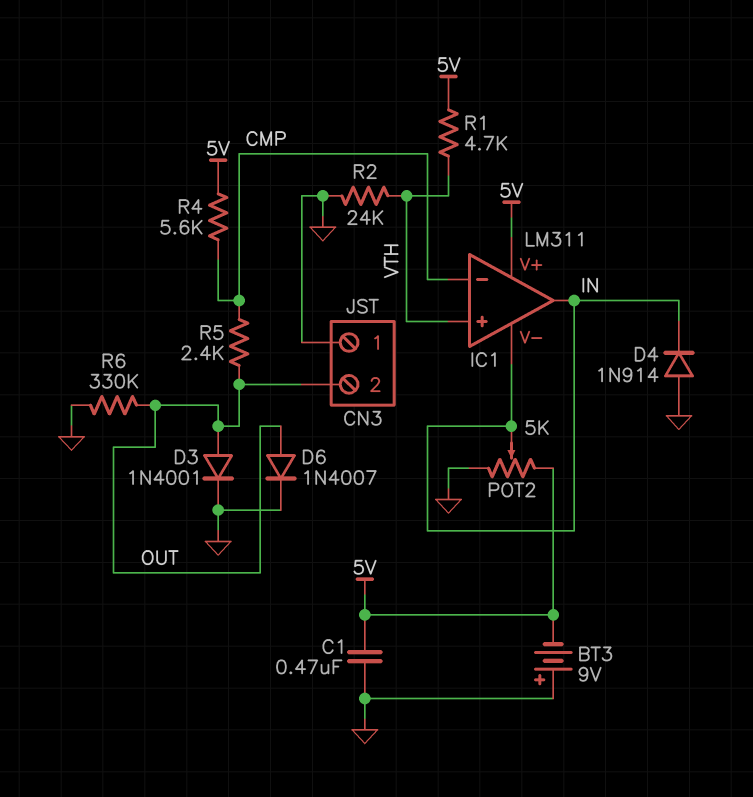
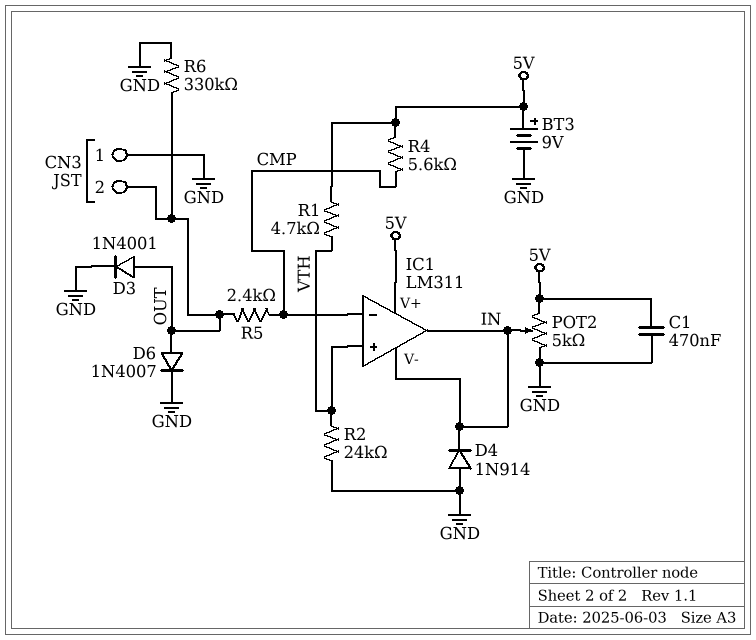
BT3: 9V (plus GND, minus 5V) -> 9V (plus 5V, minus GND)

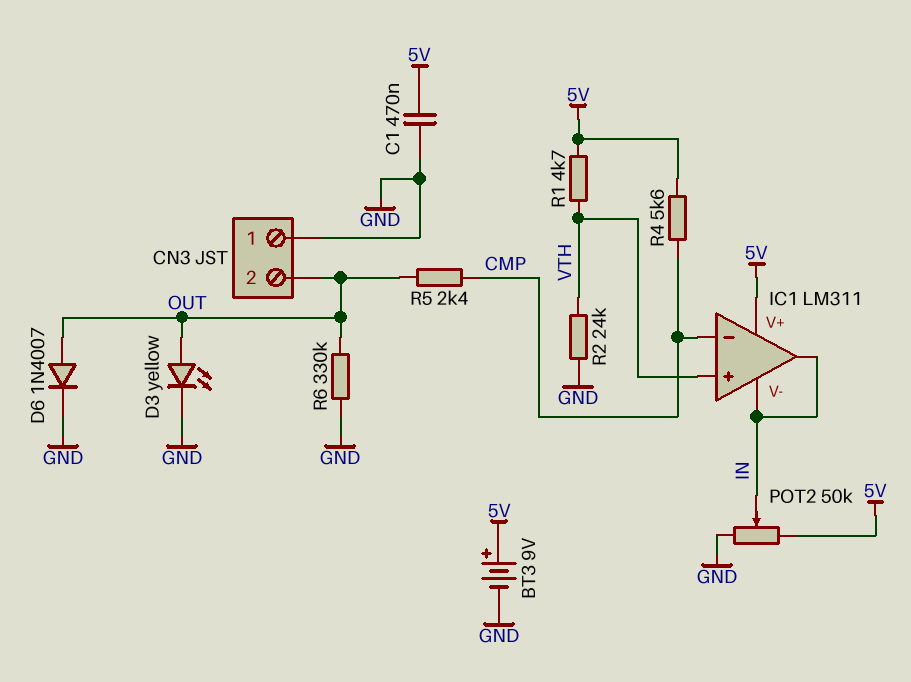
D3: diode 1N4001 (A OUT, K GND) -> LED yellow (A OUT, K GND)
D4: diode 1N914 (A GND, K IN) -> none
POT2: 5k (5V, GND, wiper IN) -> 50k (5V, GND, wiper IN)

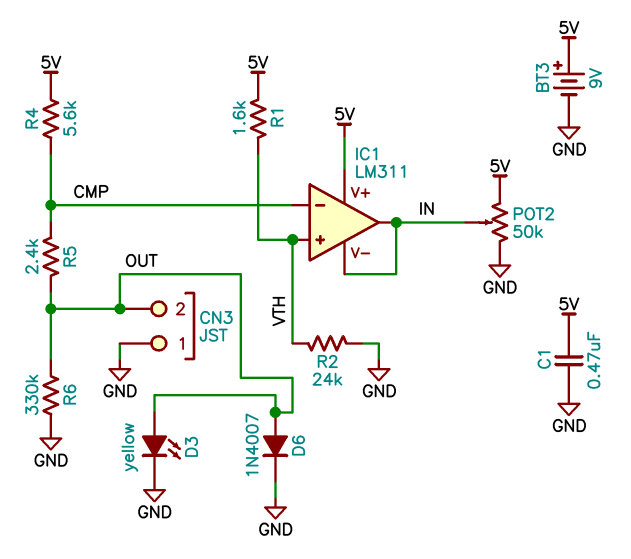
R1: 4.7k (5V, VTH) -> 1.6k (5V, VTH)

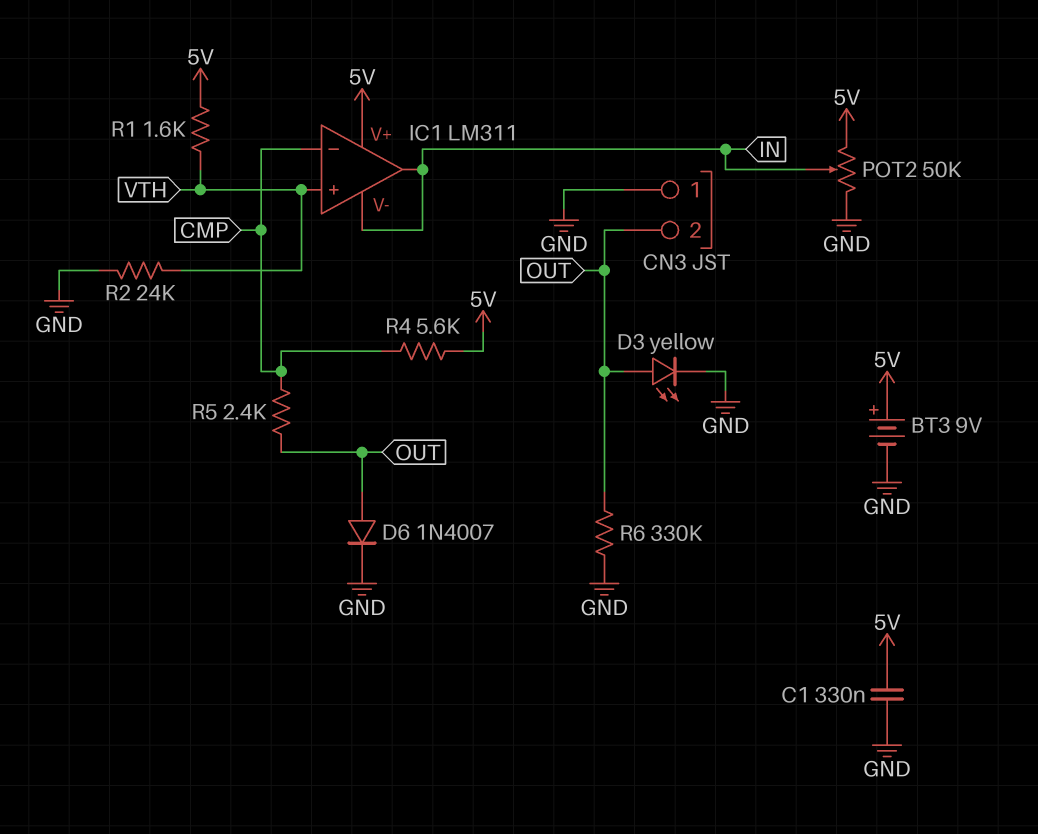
C1: 470nF (5V, GND) -> 330nF (5V, GND)

